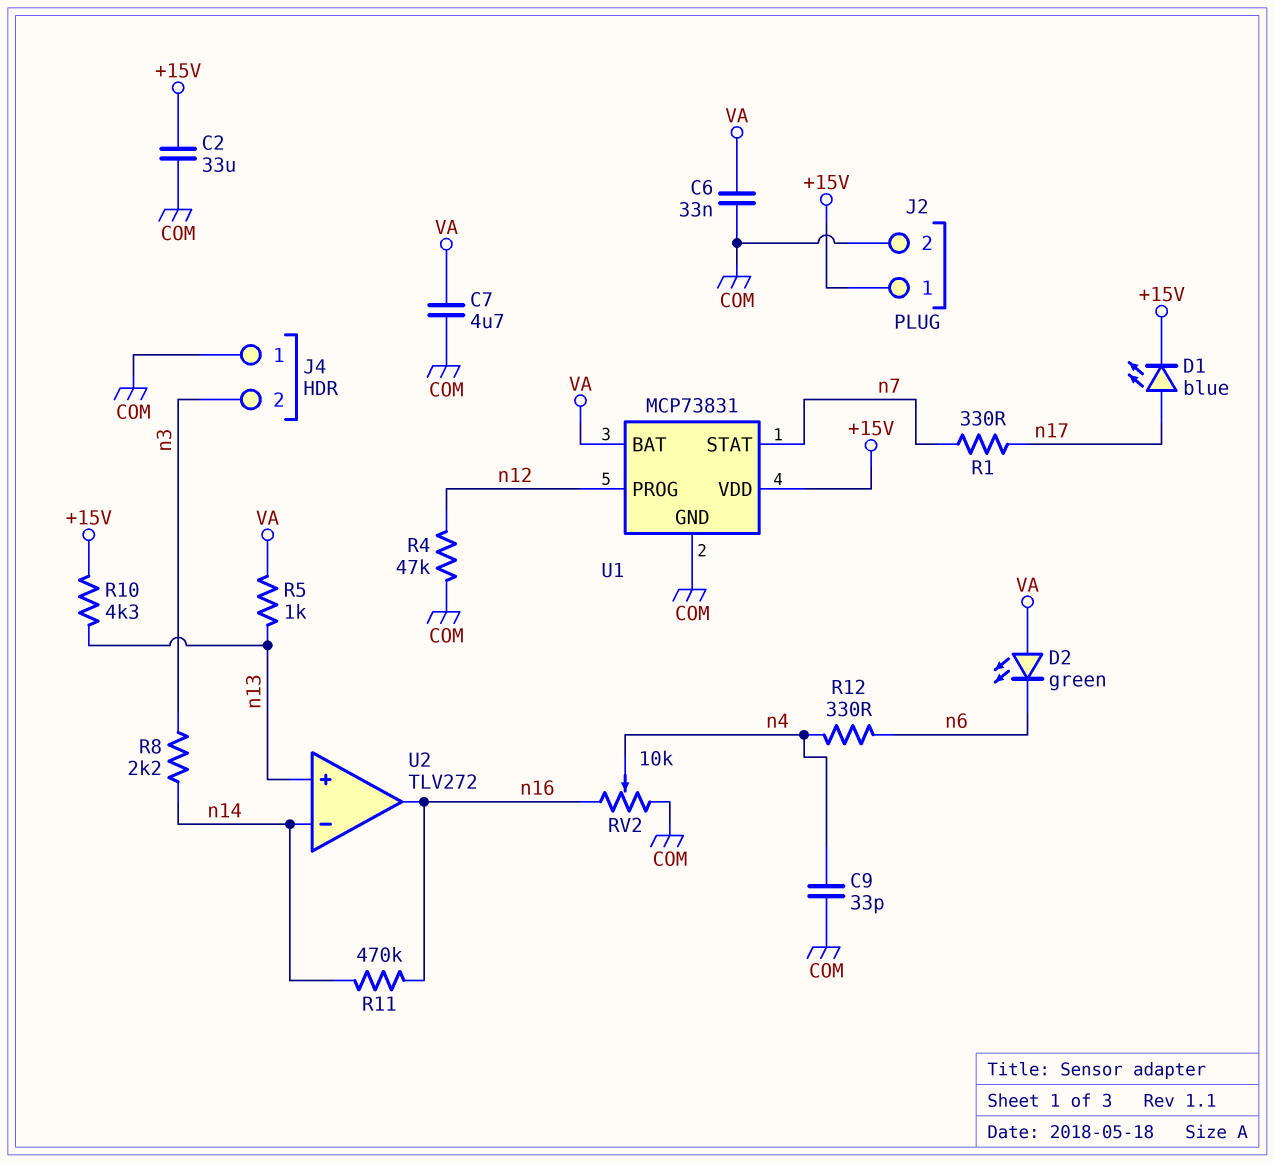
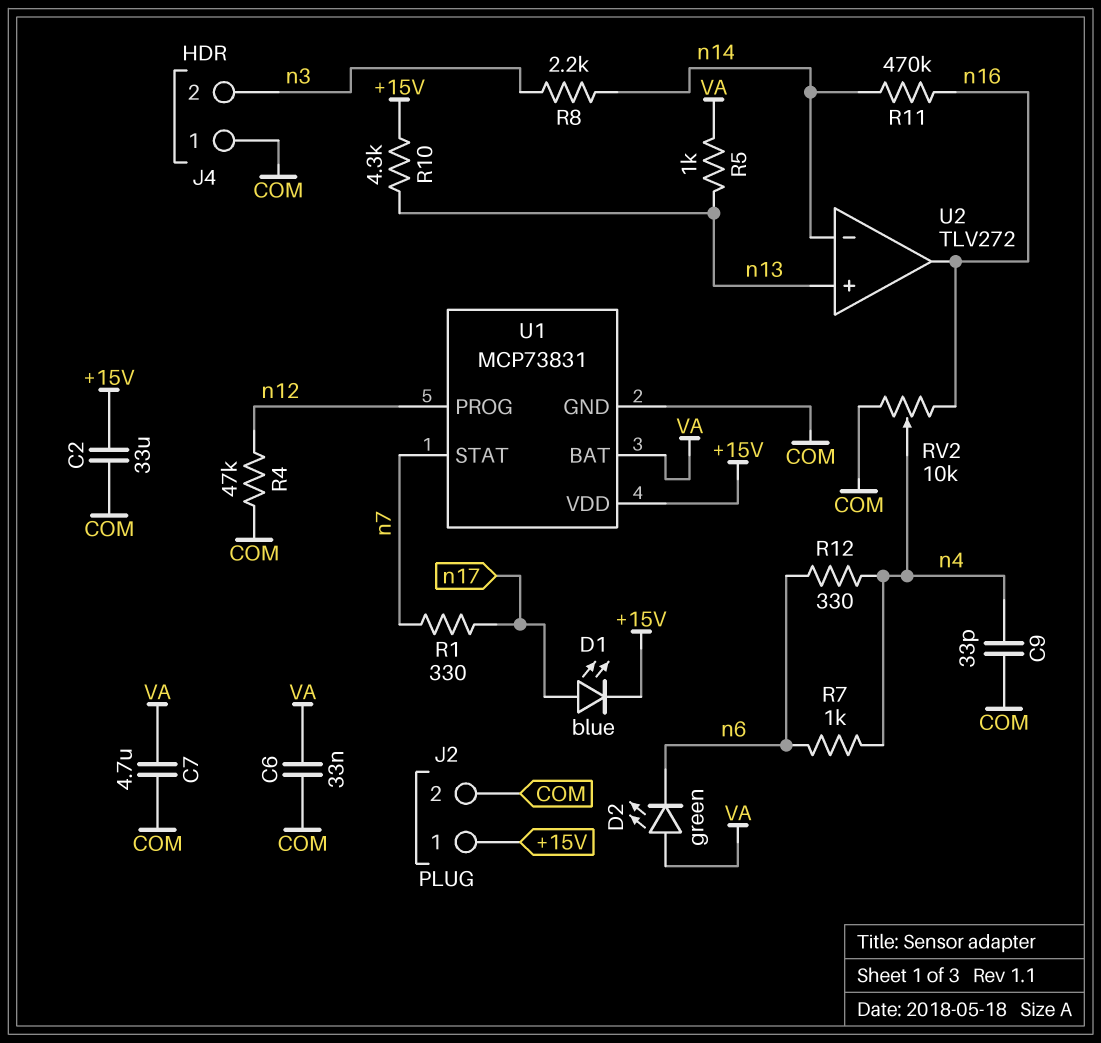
R7: none -> 1k (n4, n6)

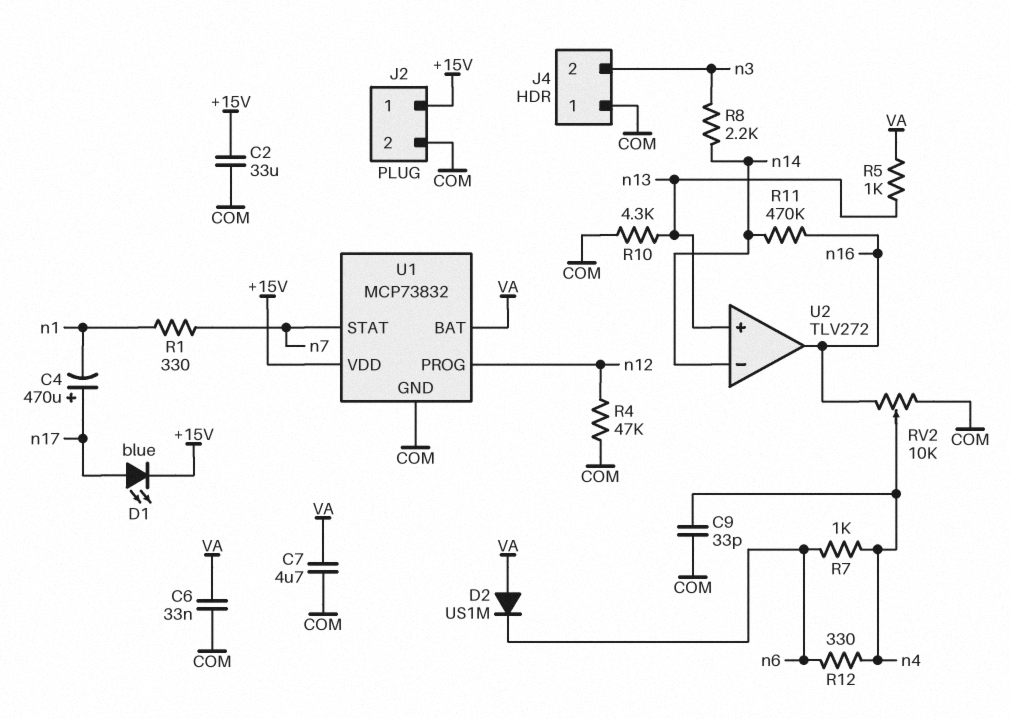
C4: none -> 470uF (plus n17, minus n1)
D2: LED green (A VA, K n6) -> diode US1M (A VA, K n6)
R1: 330 (n7, n17) -> 330 (n1, n7)
R10: 4.3k (+15V, n13) -> 4.3k (COM, n13)
U1: MCP73831 -> MCP73832

